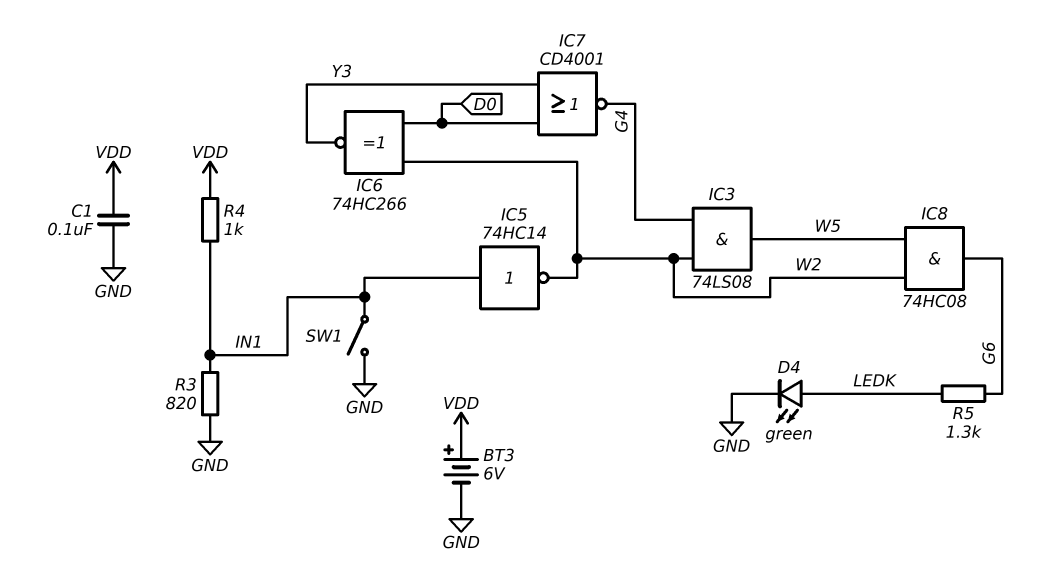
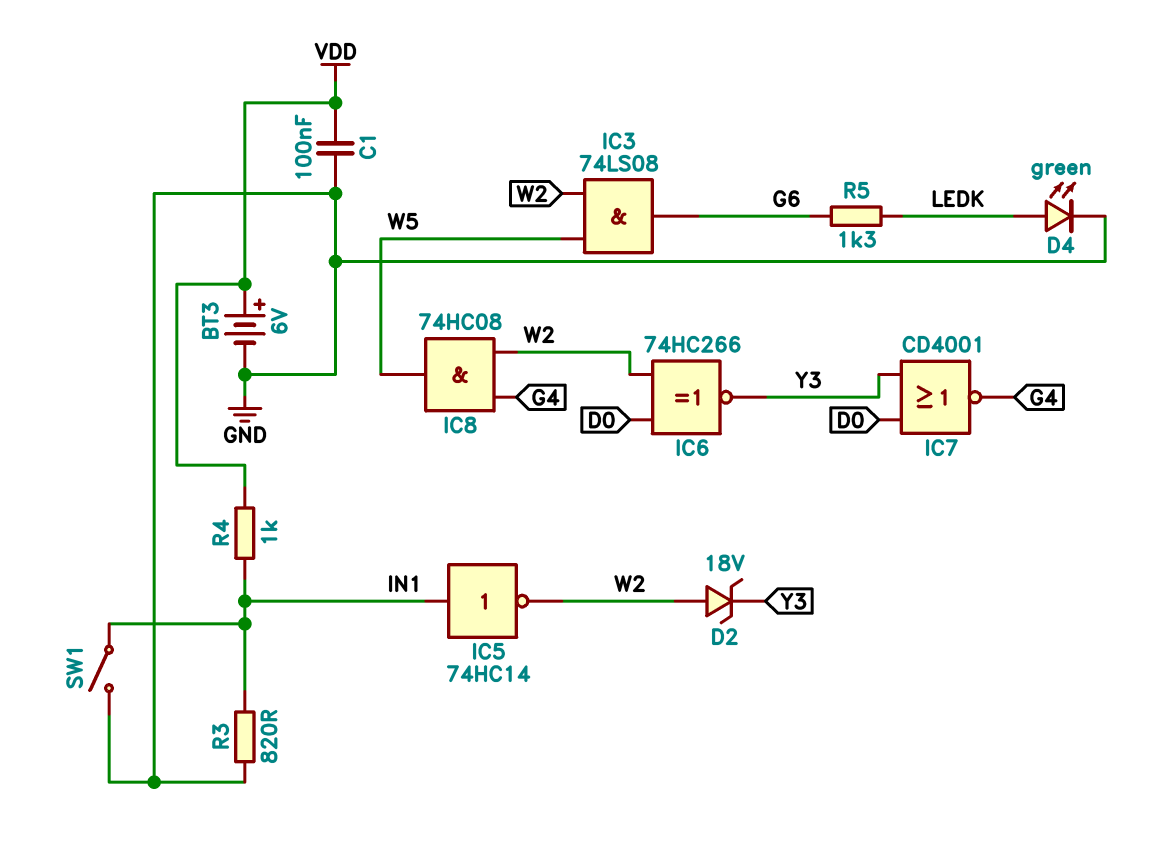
D2: none -> zener 18V (A W2, K Y3)
IC3: AND 74LS08 (in G4, in W2, out W5) -> AND 74LS08 (in W2, in W5, out G6)
IC8: AND 74HC08 (in W2, in W5, out G6) -> AND 74HC08 (in G4, in W2, out W5)

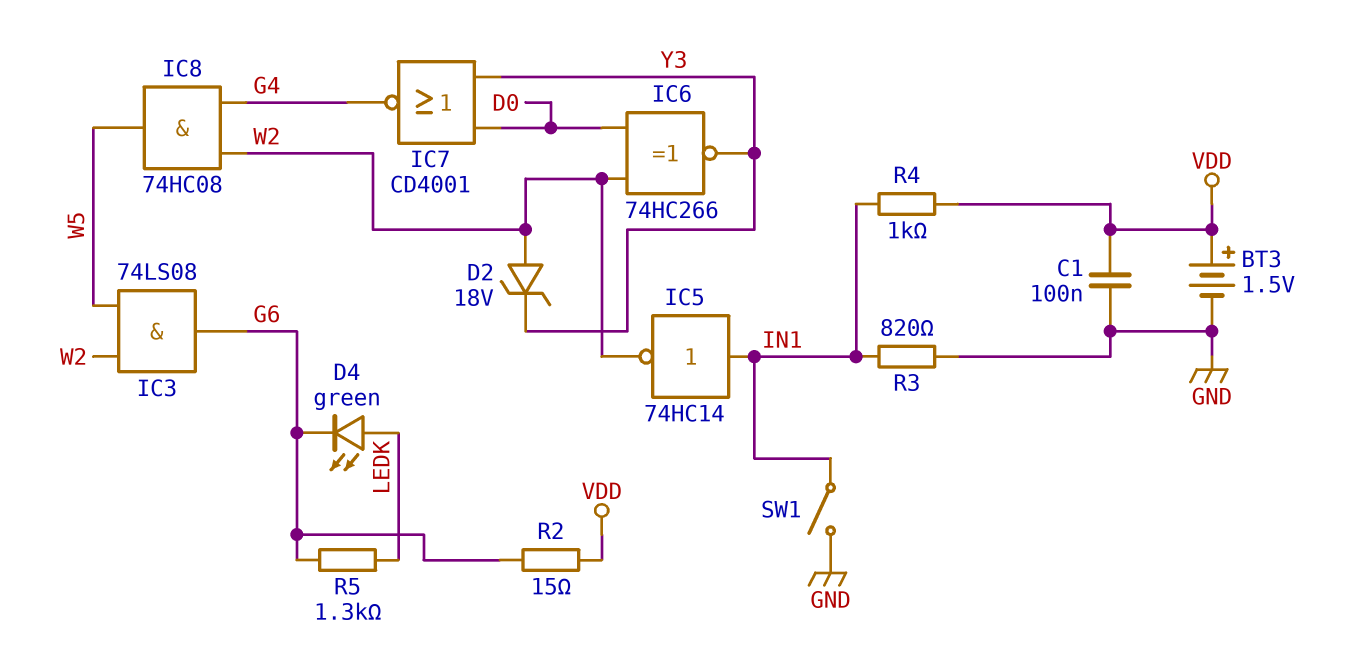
BT3: 6V (plus VDD, minus GND) -> 1.5V (plus VDD, minus GND)
D4: LED green (A LEDK, K GND) -> LED green (A LEDK, K G6)
R2: none -> 15 (G6, VDD)

